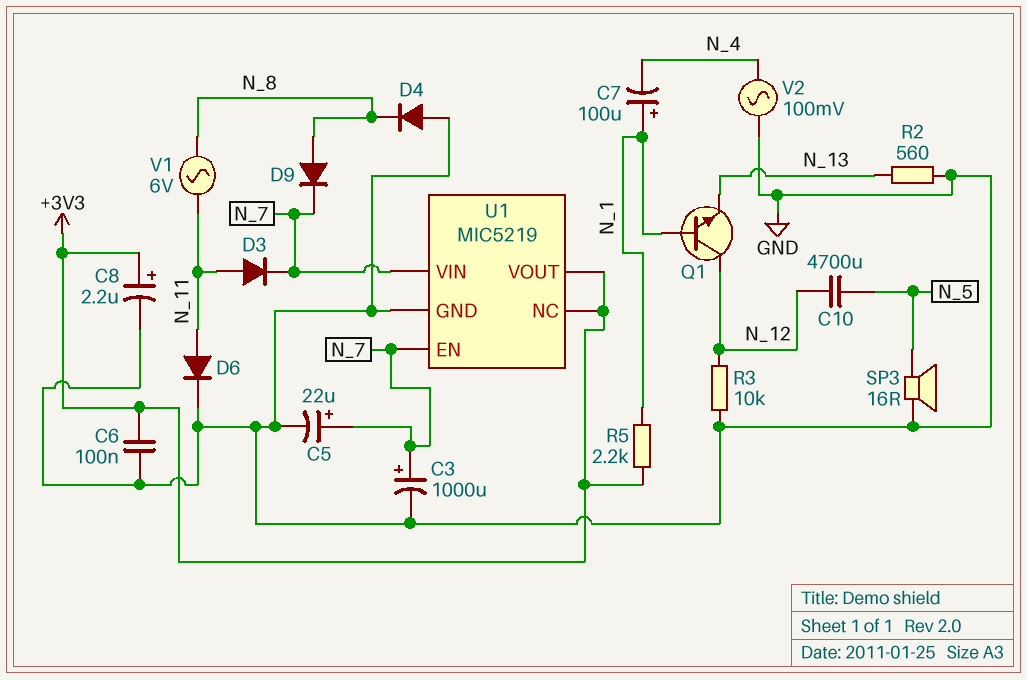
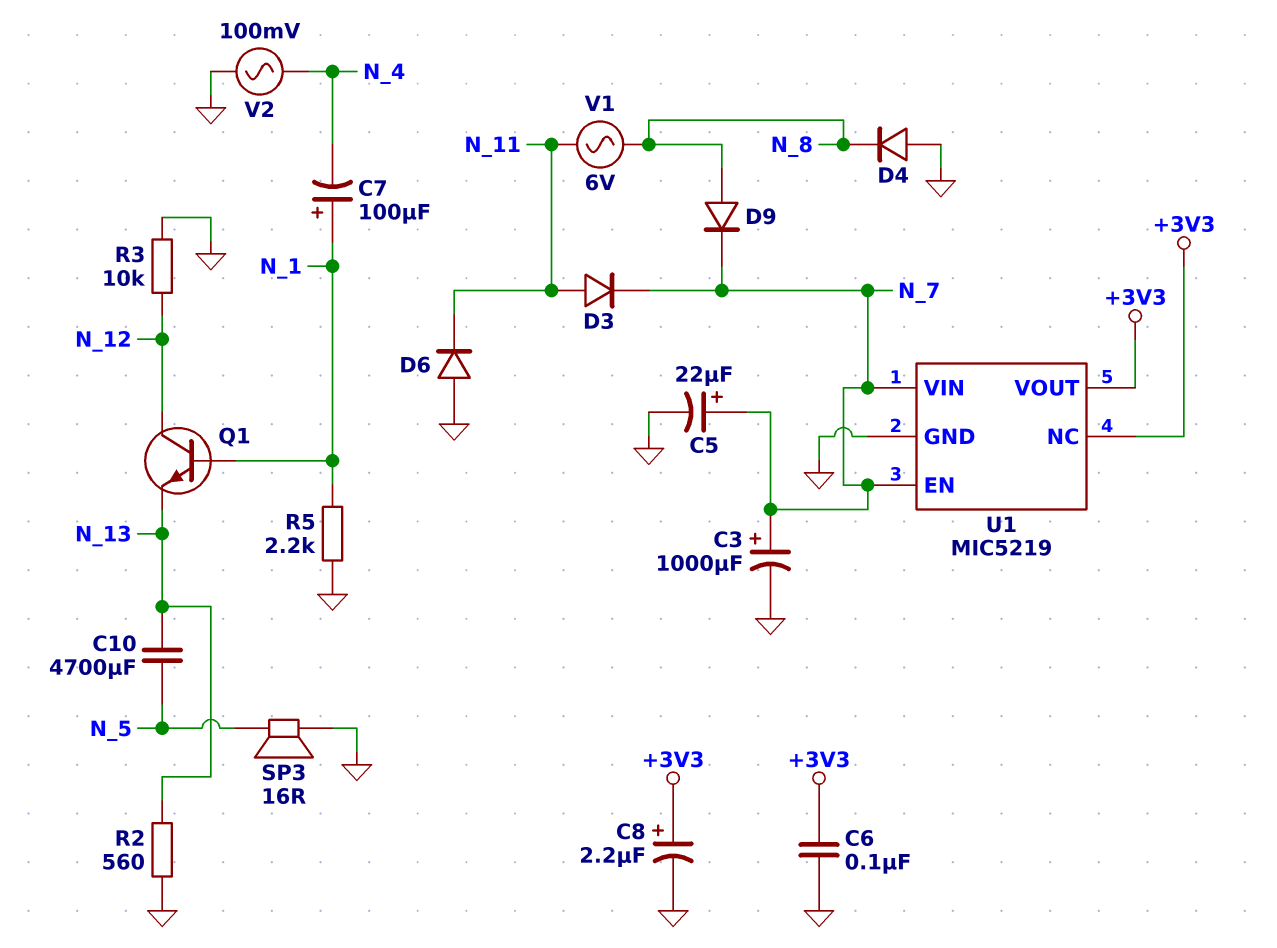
C10: 4700uF (N_5, N_12) -> 4700uF (N_5, N_13)
D6: diode (A N_11, K GND) -> diode (A GND, K N_11)
R5: 2.2k (+3V3, N_1) -> 2.2k (GND, N_1)

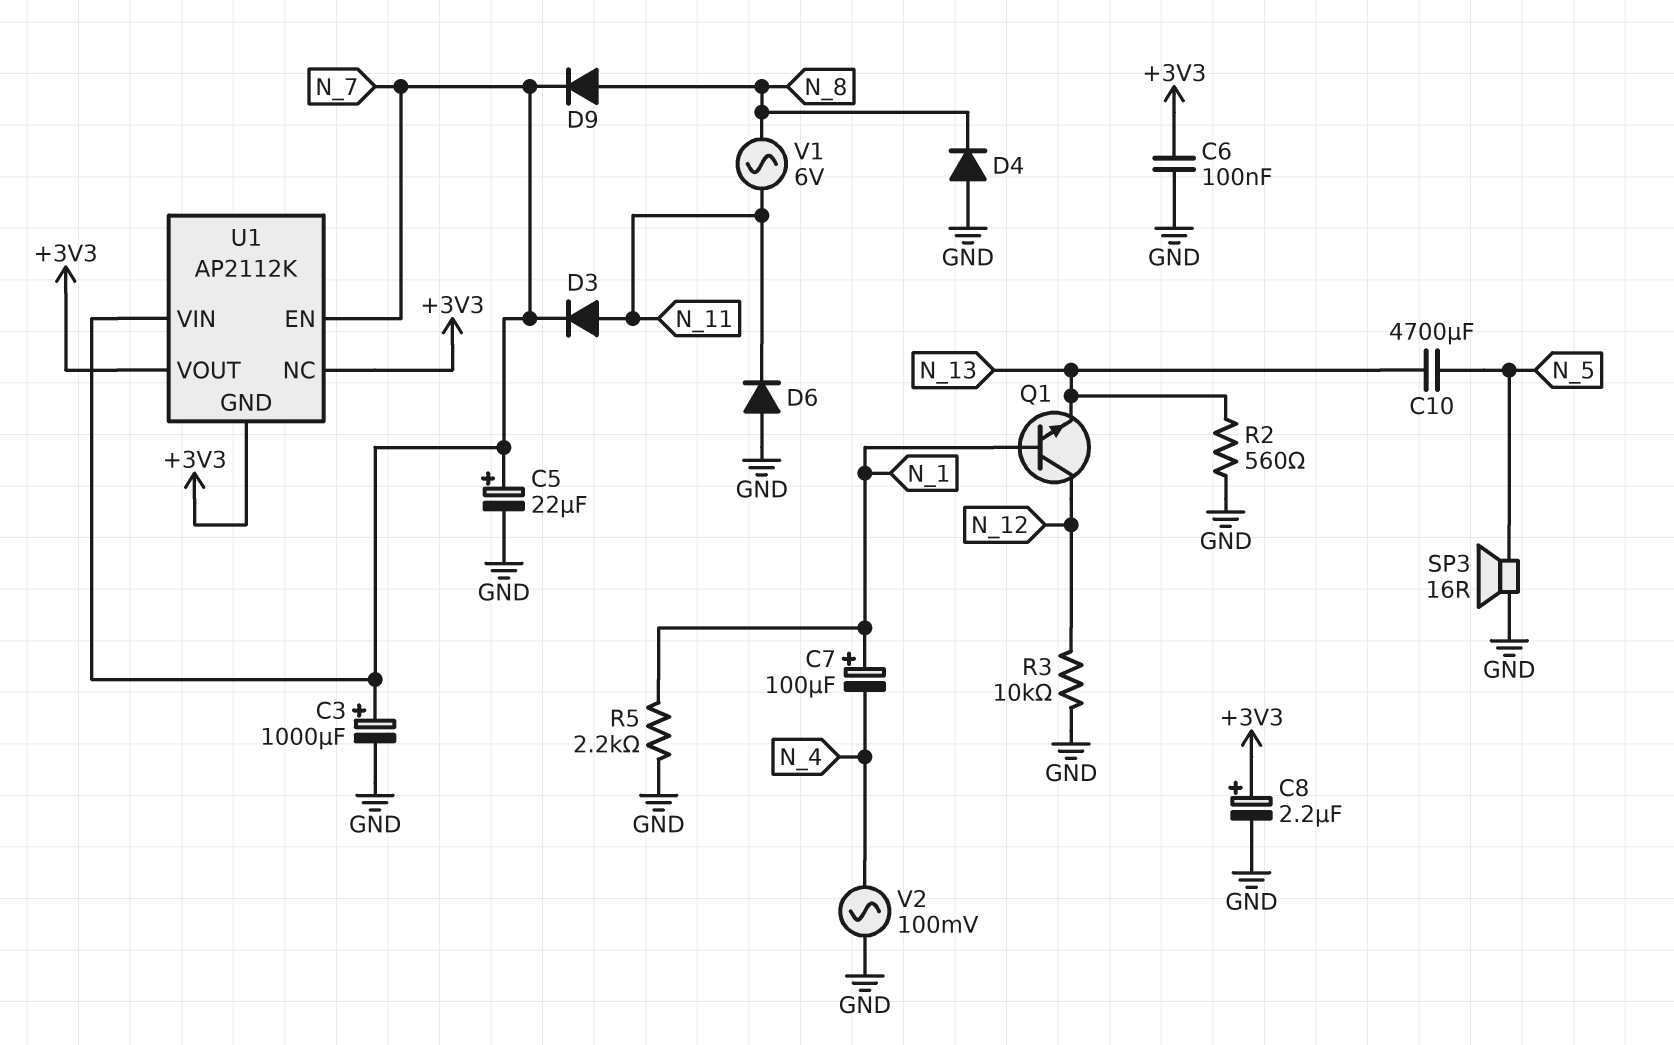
U1: MIC5219 -> AP2112K
U1 pin GND: GND -> +3V3

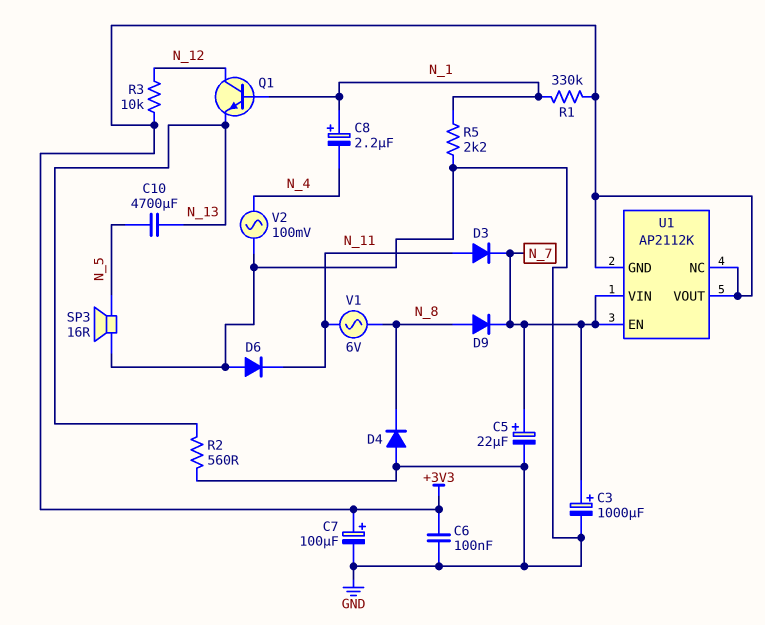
C7: 100uF (plus N_1, minus N_4) -> 100uF (plus +3V3, minus GND)
C8: 2.2uF (plus +3V3, minus GND) -> 2.2uF (plus N_1, minus N_4)
R1: none -> 330k (+3V3, N_1)
R3: 10k (GND, N_12) -> 10k (+3V3, N_12)

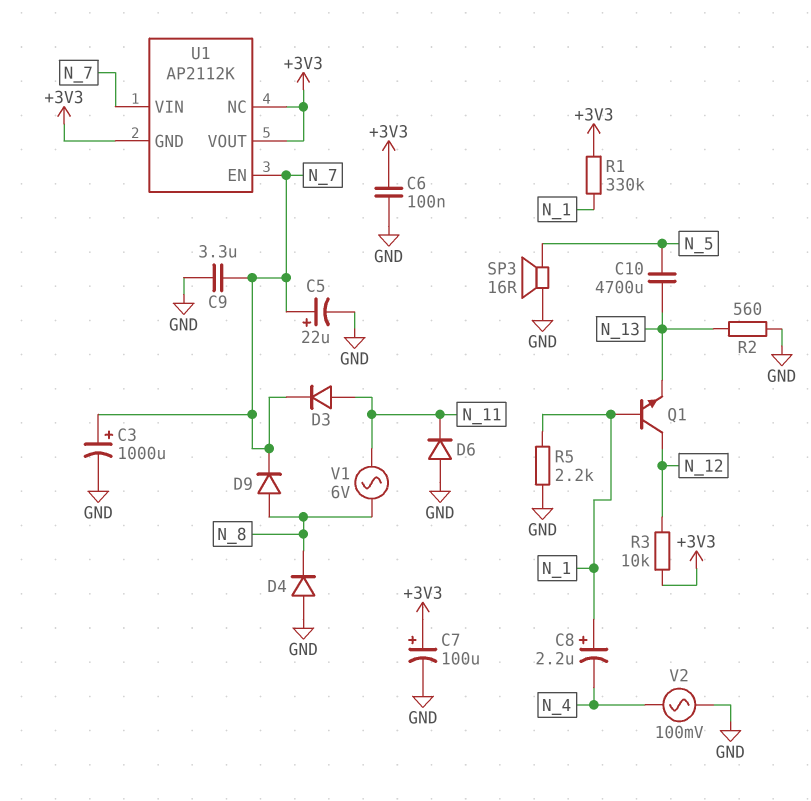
C9: none -> 3.3uF (GND, N_7)

